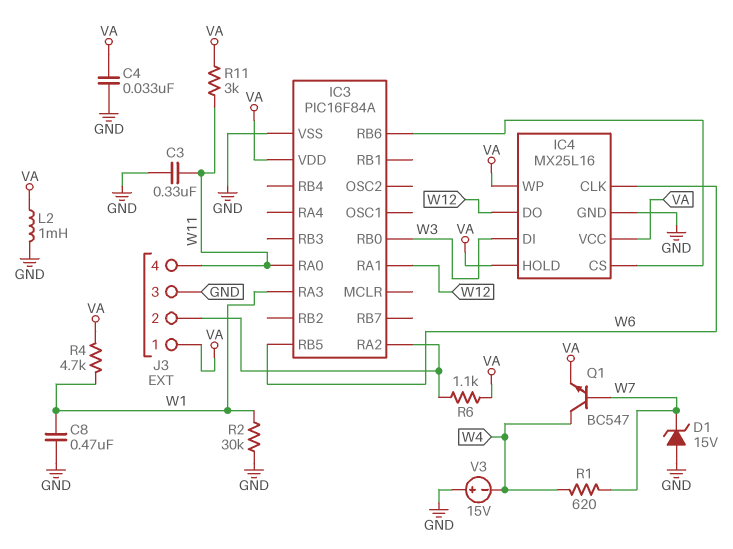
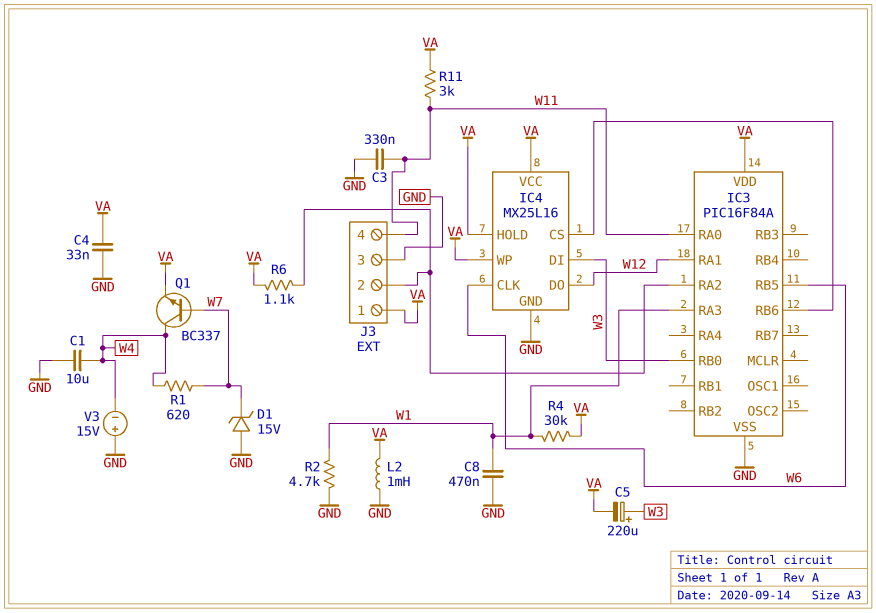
C1: none -> 10uF (GND, W4)
C5: none -> 220uF (plus W3, minus VA)
Q1: NPN BC547 (B W7, C W4, E VA) -> NPN BC337 (B W7, C W4, E VA)
R2: 30k (GND, W1) -> 4.7k (GND, W1)
R4: 4.7k (VA, W1) -> 30k (VA, W1)

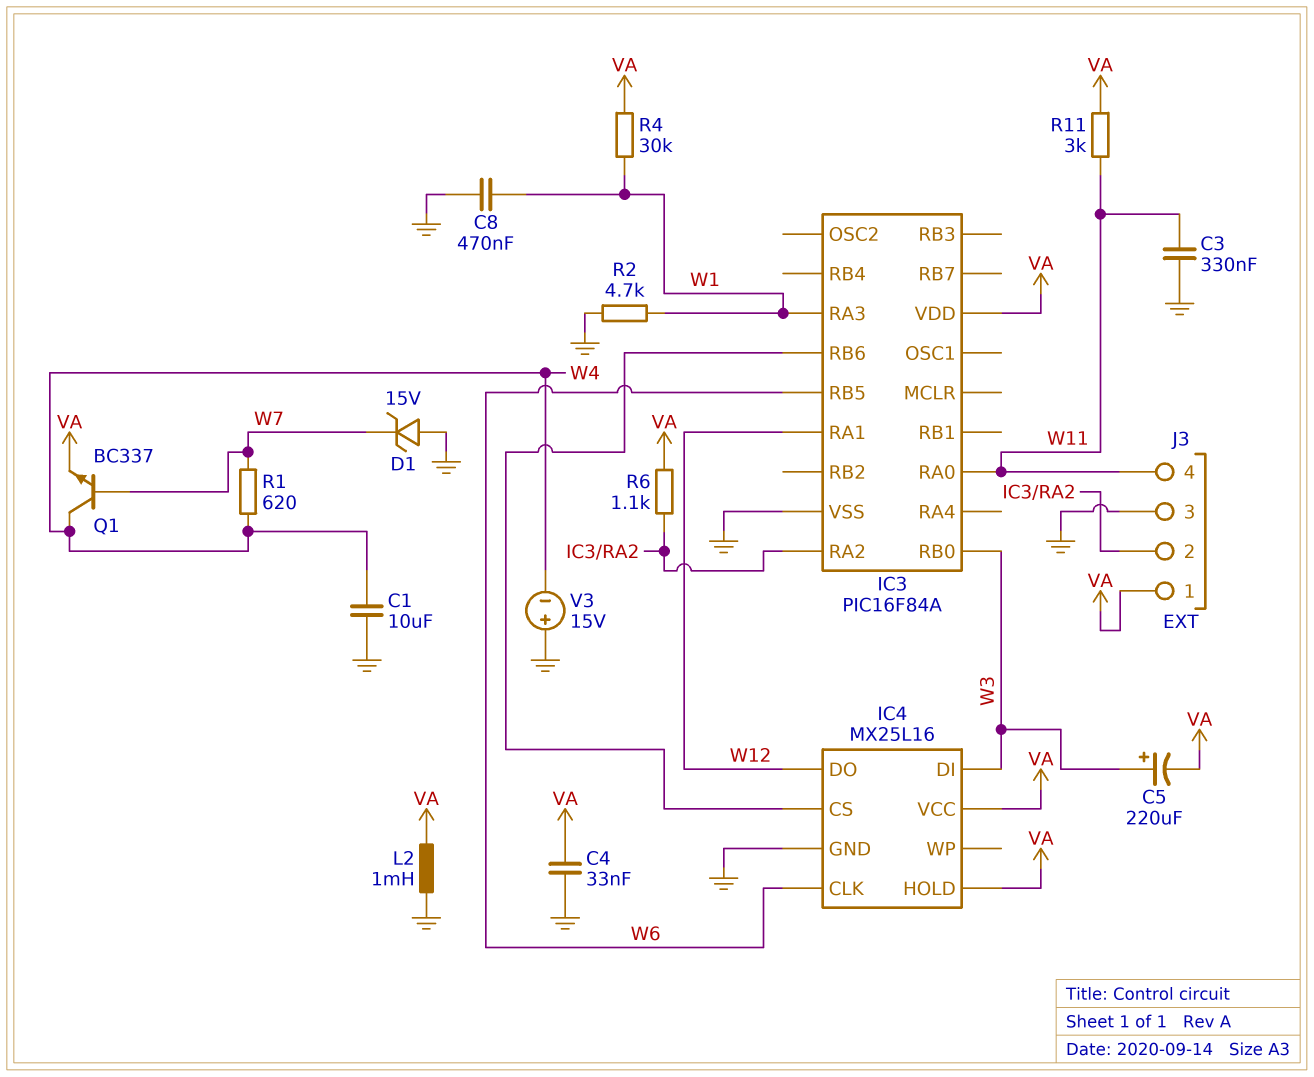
IC4 pin WP: VA -> none

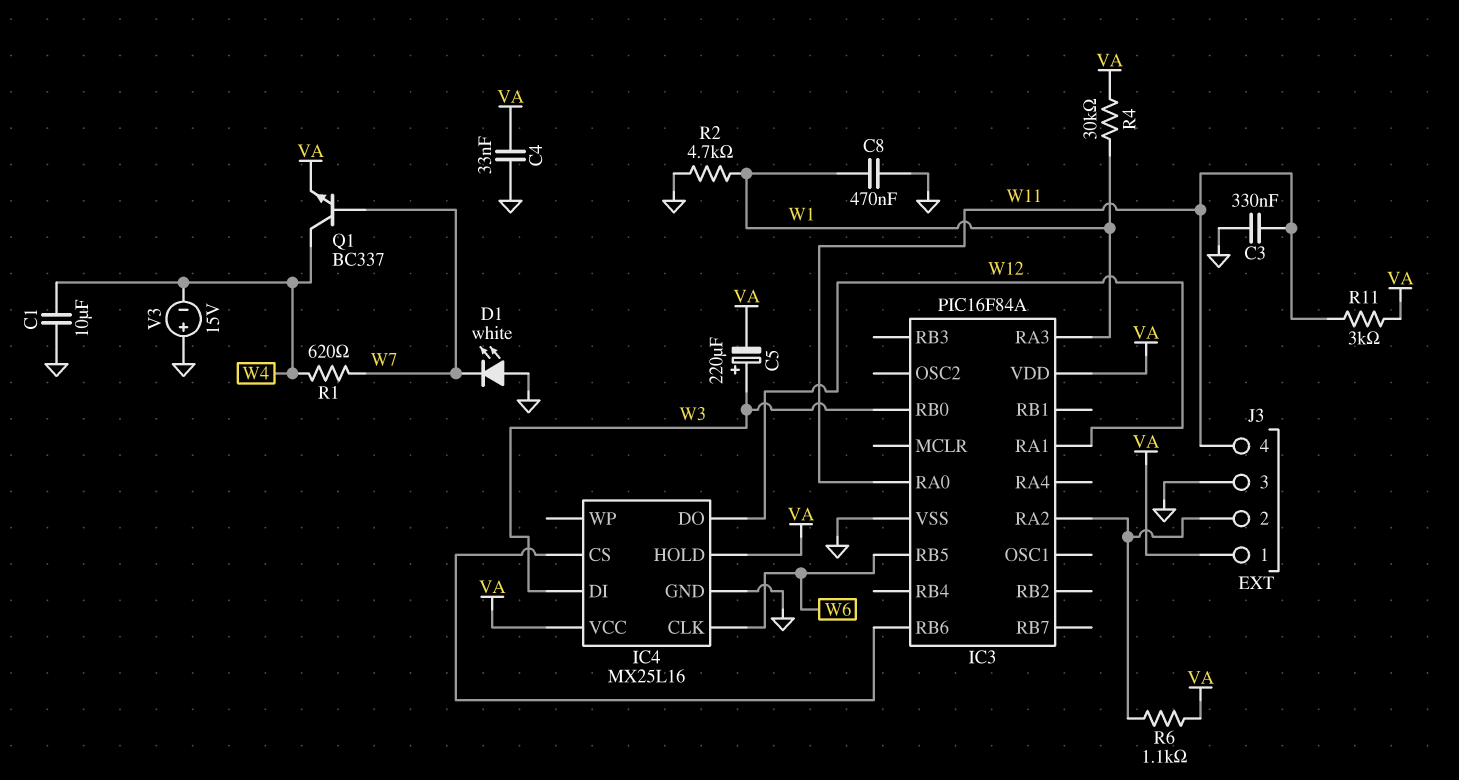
D1: zener 15V (A GND, K W7) -> LED white (A GND, K W7)
L2: 1mH (GND, VA) -> none

